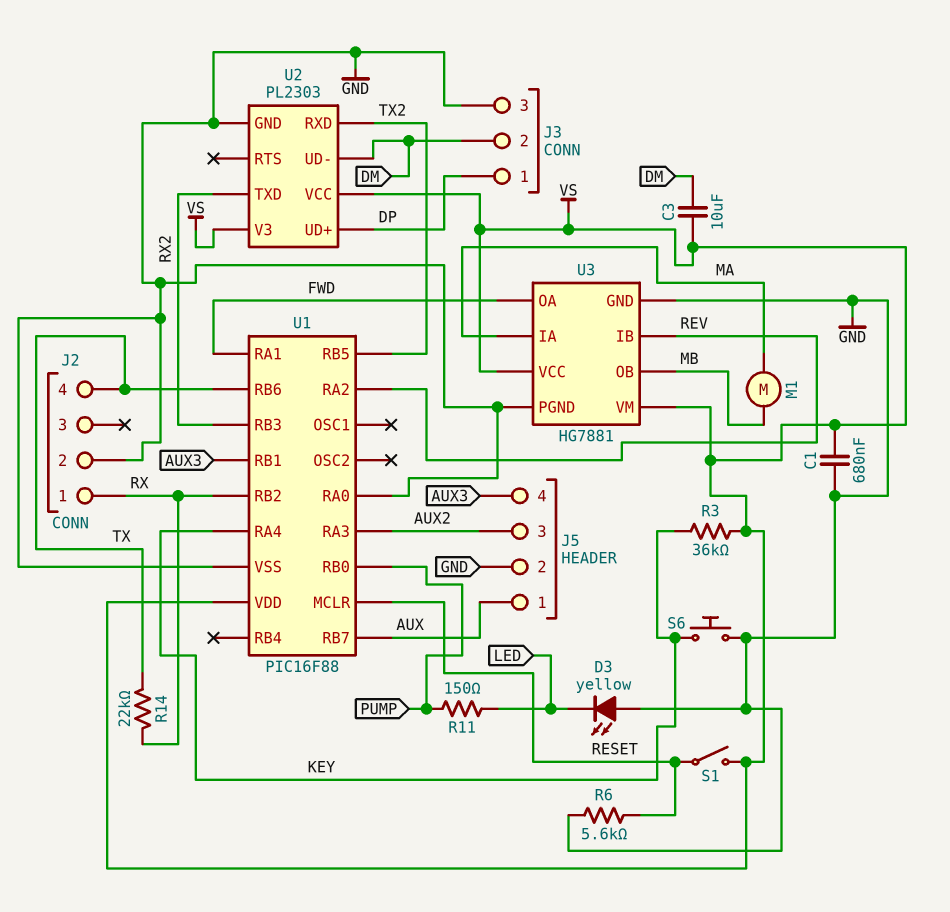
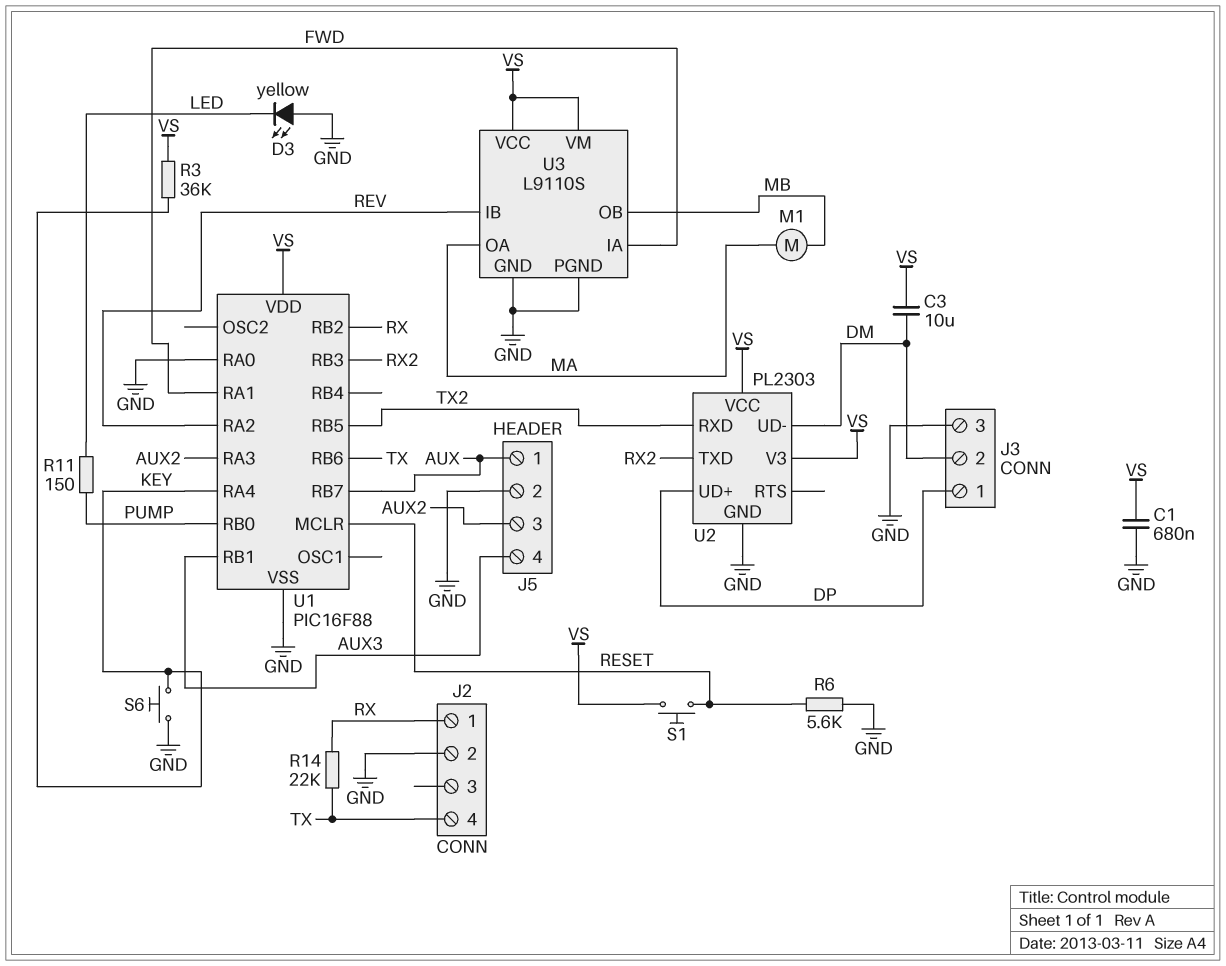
S1: switch (RESET, VS) -> button (RESET, VS)
U3: HG7881 -> L9110S
U3 pin IA: MA -> FWD
U3 pin OA: FWD -> MA

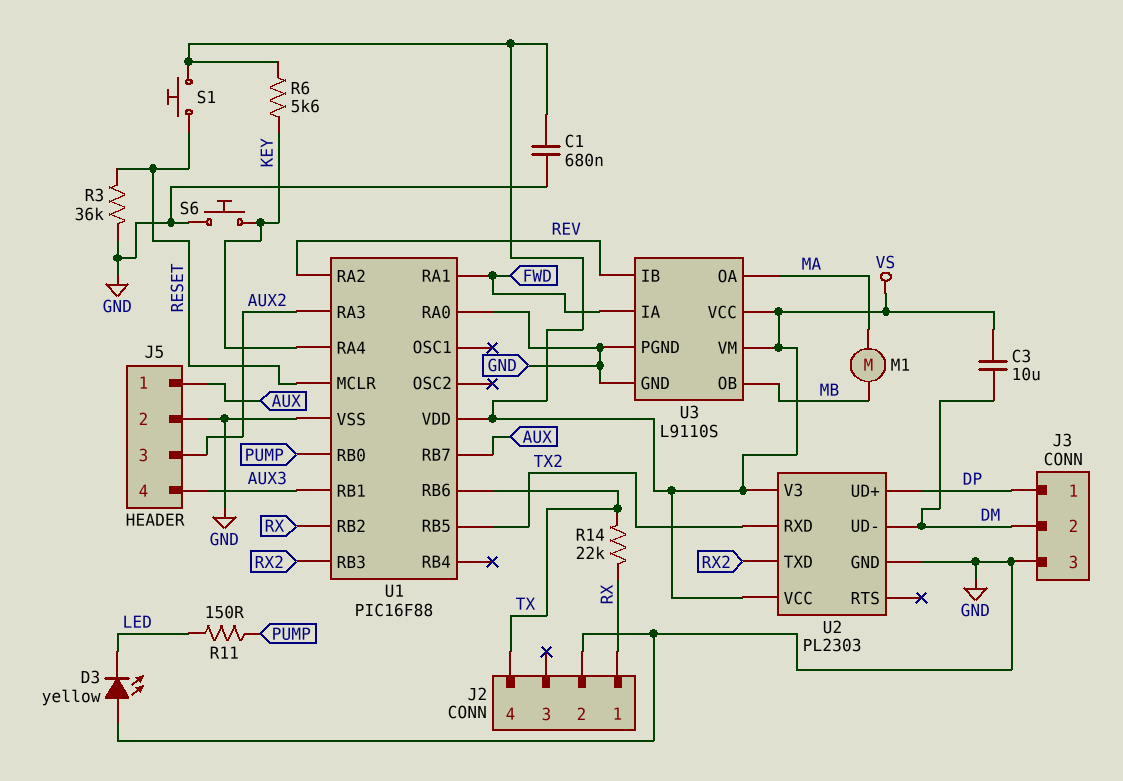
R3: 36k (KEY, VS) -> 36k (GND, RESET)
R6: 5.6k (GND, RESET) -> 5.6k (KEY, VS)

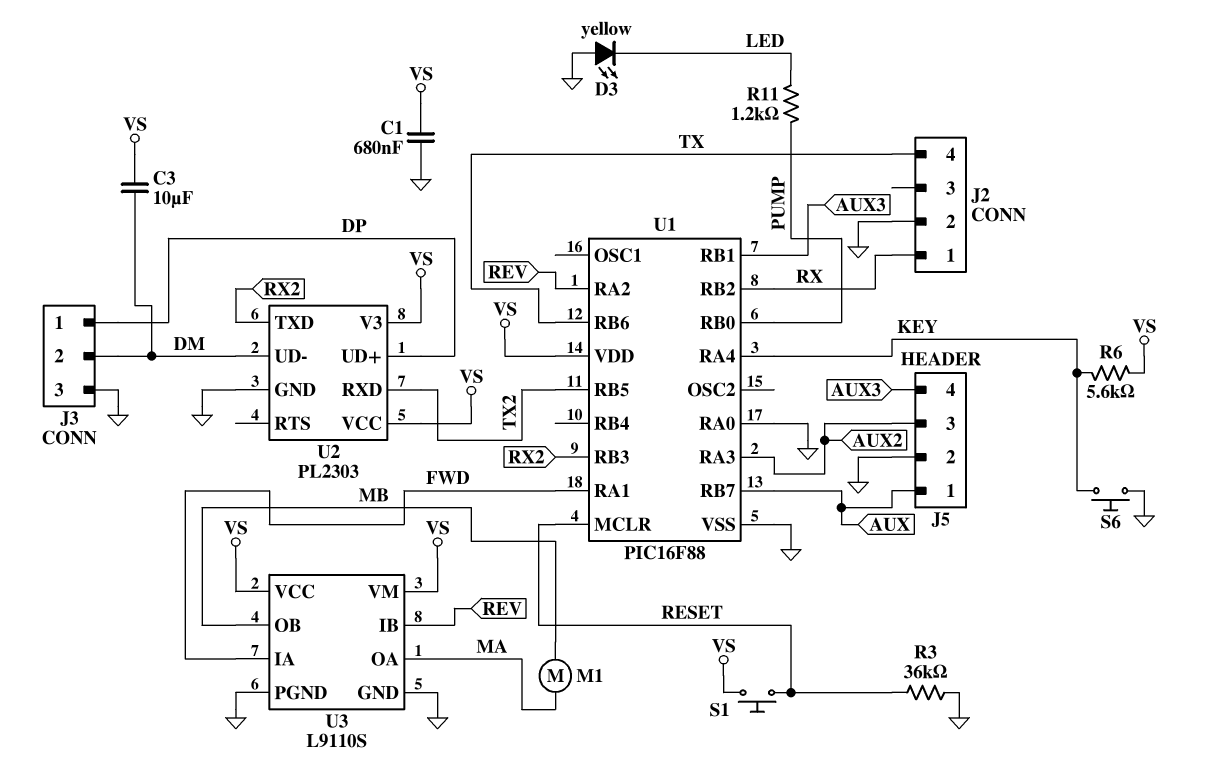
R11: 150 (LED, PUMP) -> 1.2k (LED, PUMP)
R14: 22k (RX, TX) -> none

